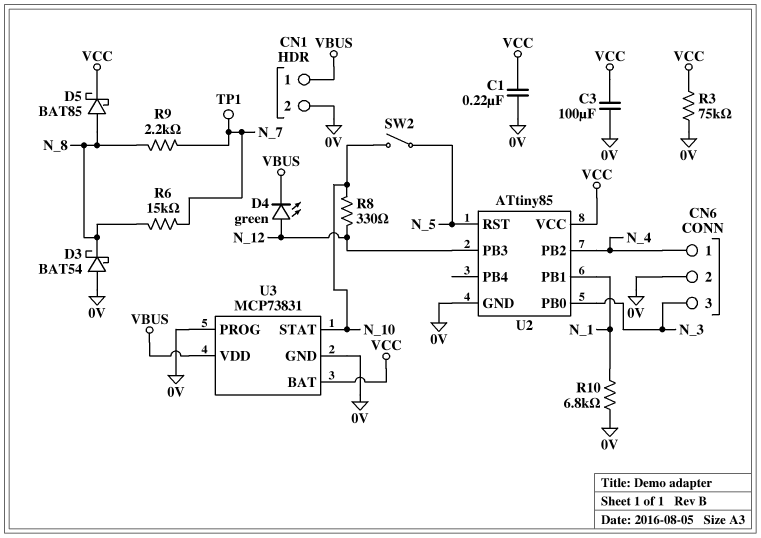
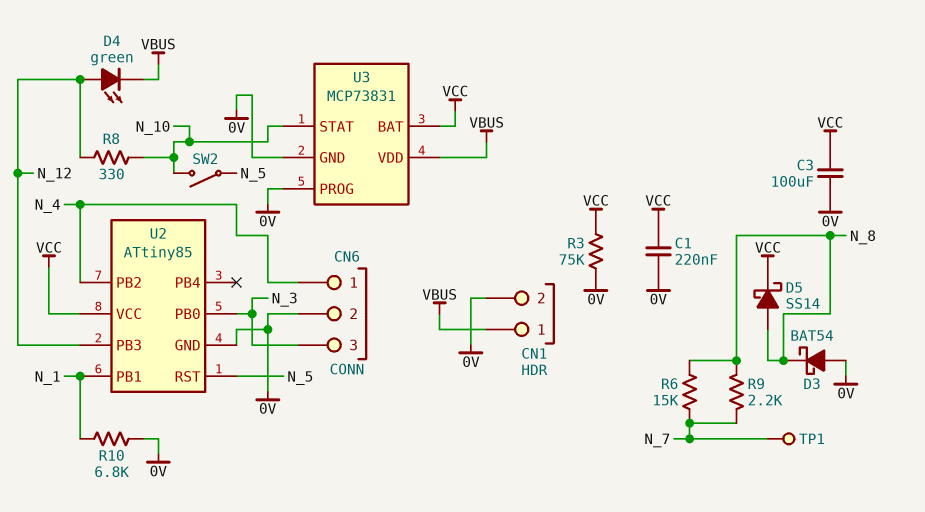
D5: schottky BAT85 (A N_8, K VCC) -> schottky SS14 (A N_8, K VCC)

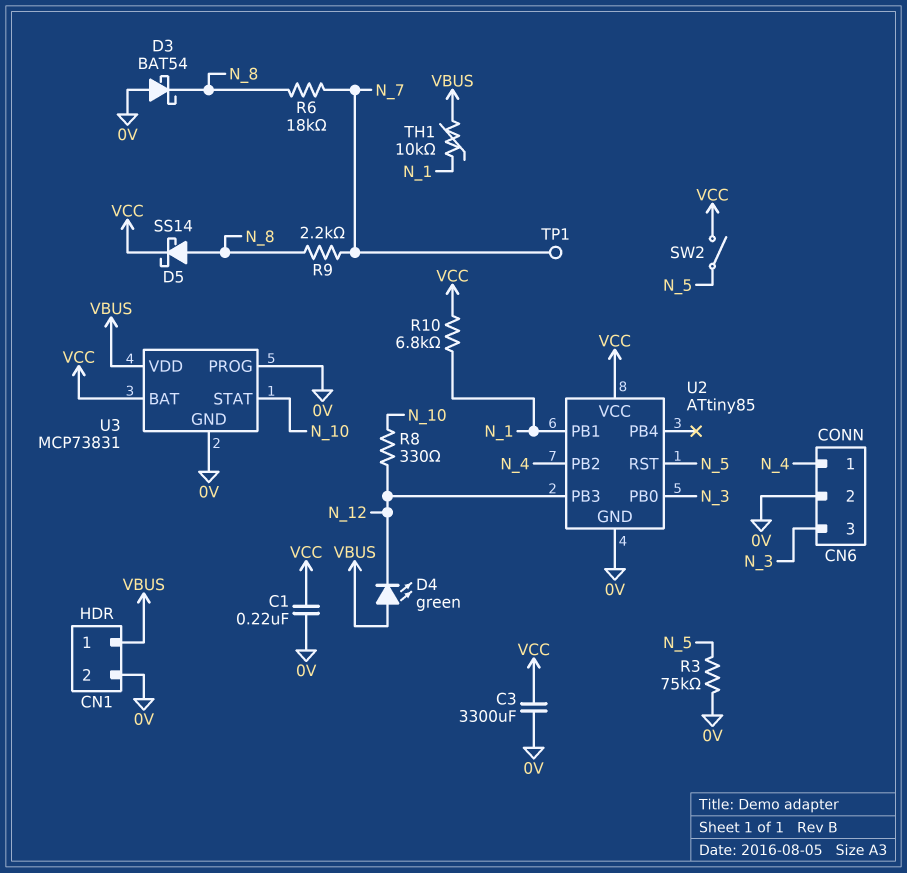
C3: 100uF (0V, VCC) -> 3300uF (0V, VCC)
D4: LED green (A N_12, K VBUS) -> LED green (A VBUS, K N_12)
R3: 75k (0V, VCC) -> 75k (0V, N_5)
R6: 15k (N_7, N_8) -> 18k (N_7, N_8)
R10: 6.8k (0V, N_1) -> 6.8k (N_1, VCC)
SW2: switch (N_5, N_10) -> switch (N_5, VCC)
TH1: none -> 10k (N_1, VBUS)

